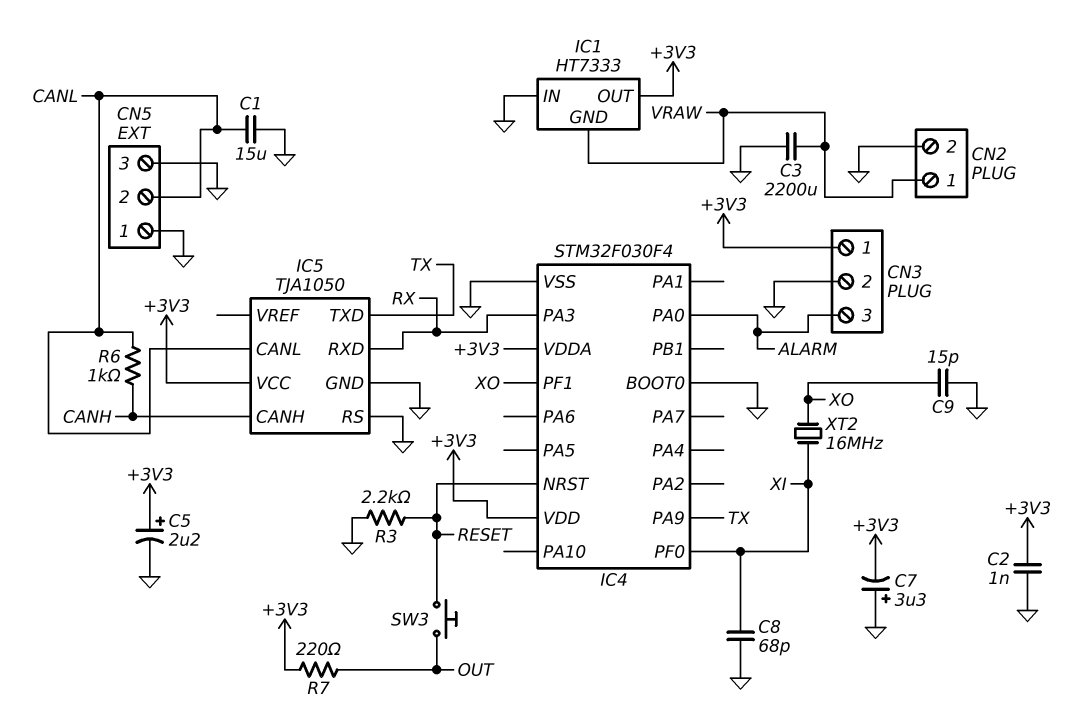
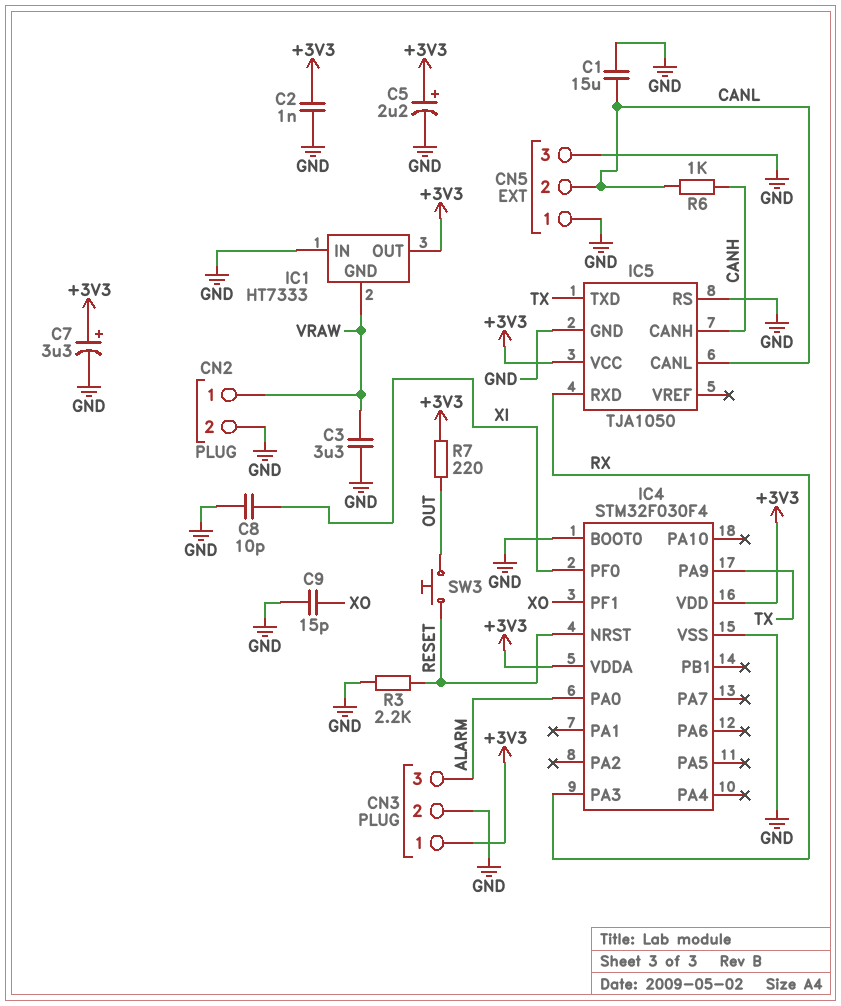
C3: 2200uF (GND, VRAW) -> 3.3uF (GND, VRAW)
C7: 3.3uF (plus GND, minus +3V3) -> 3.3uF (plus +3V3, minus GND)
C8: 68pF (GND, XI) -> 10pF (GND, XI)
XT2: 16MHz (XI, XO) -> none

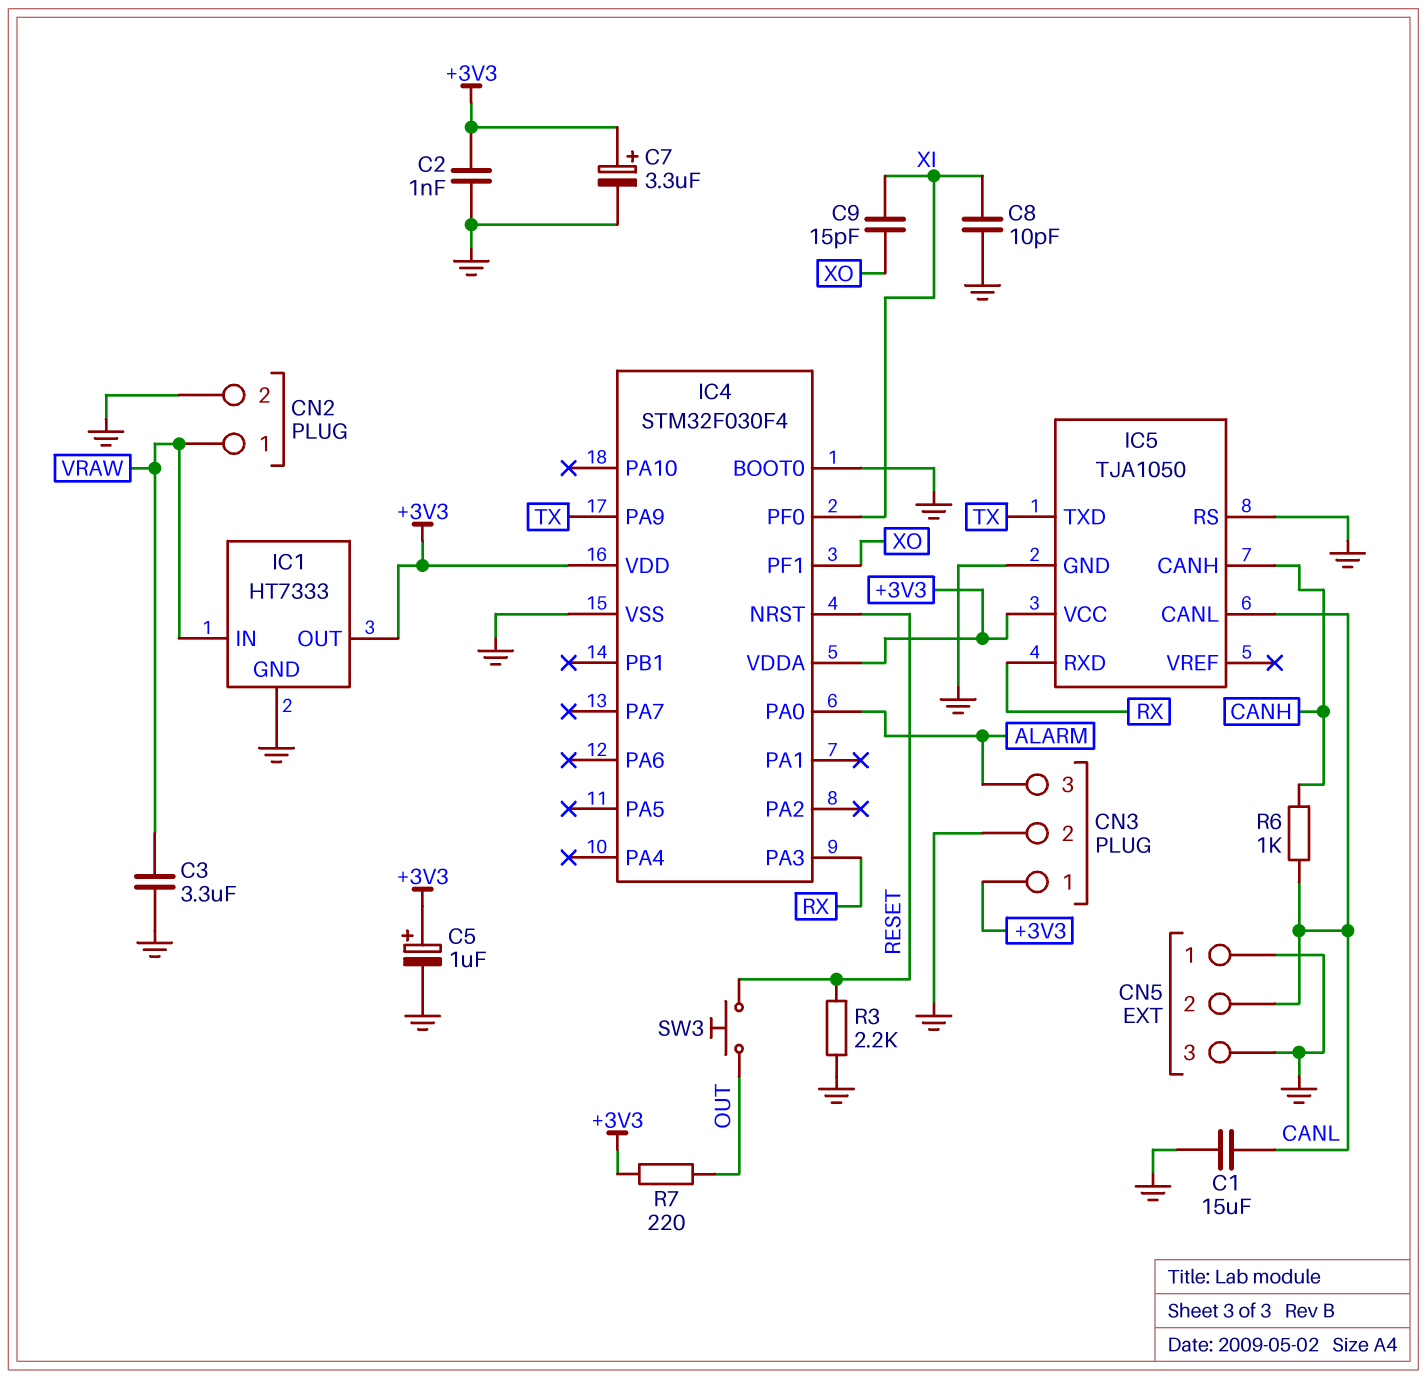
C5: 2.2uF (plus +3V3, minus GND) -> 1uF (plus +3V3, minus GND)
C9: 15pF (GND, XO) -> 15pF (XI, XO)
IC1 pin GND: VRAW -> GND
IC1 pin IN: GND -> VRAW

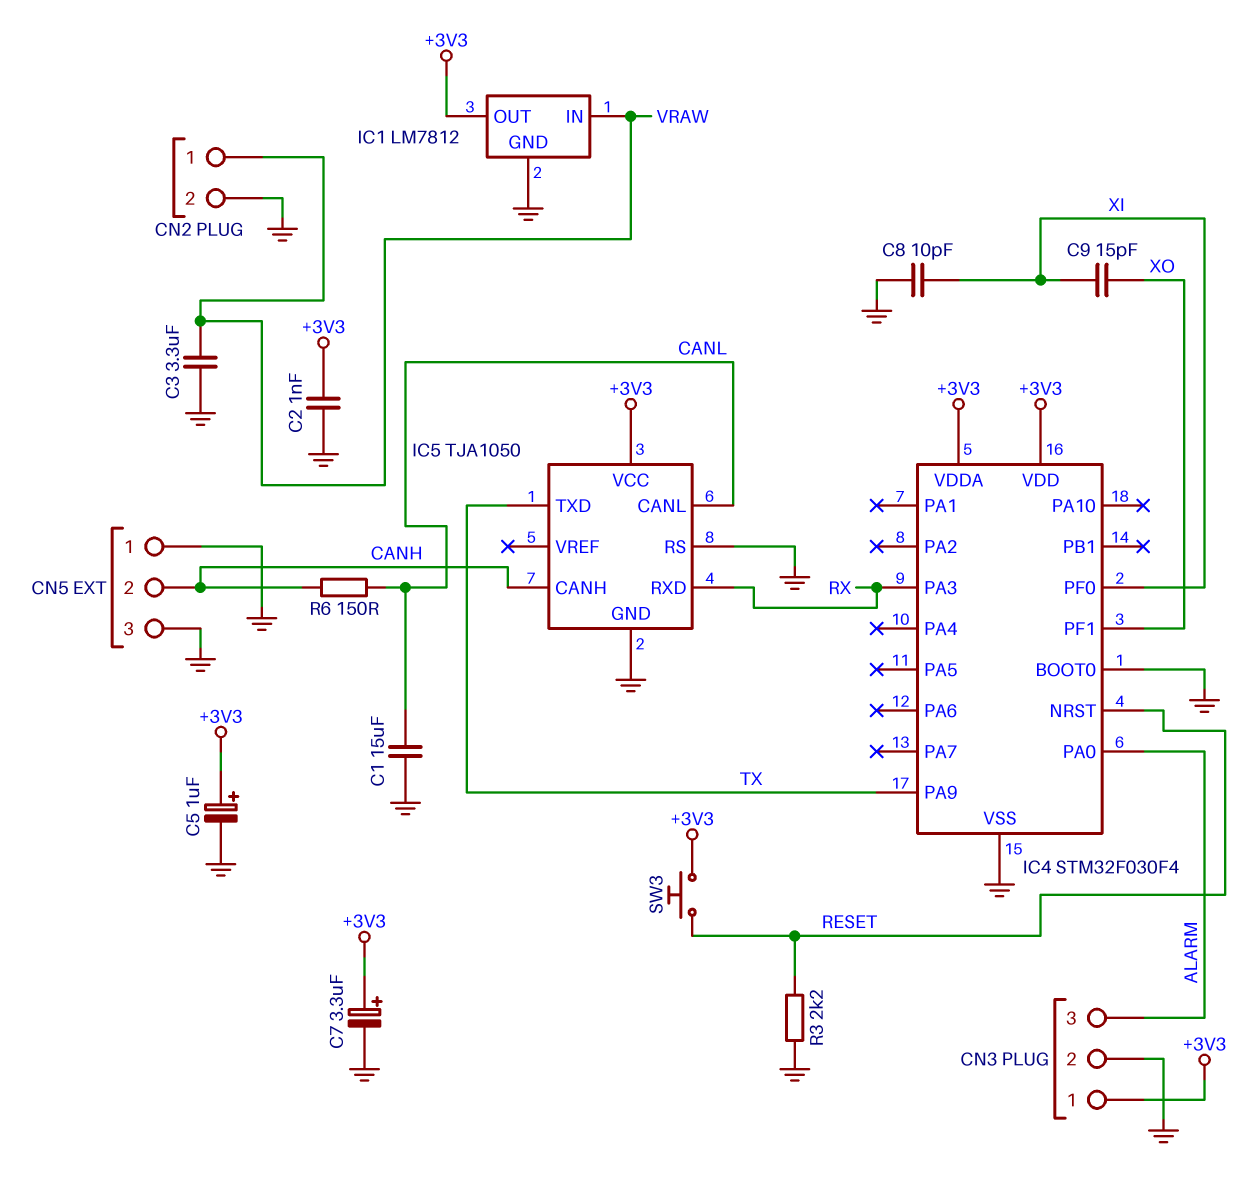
CN5 pin 2: CANL -> CANH
IC1: HT7333 -> LM7812
R6: 1k (CANH, CANL) -> 150 (CANH, CANL)
R7: 220 (+3V3, OUT) -> none
SW3: button (OUT, RESET) -> button (+3V3, RESET)

